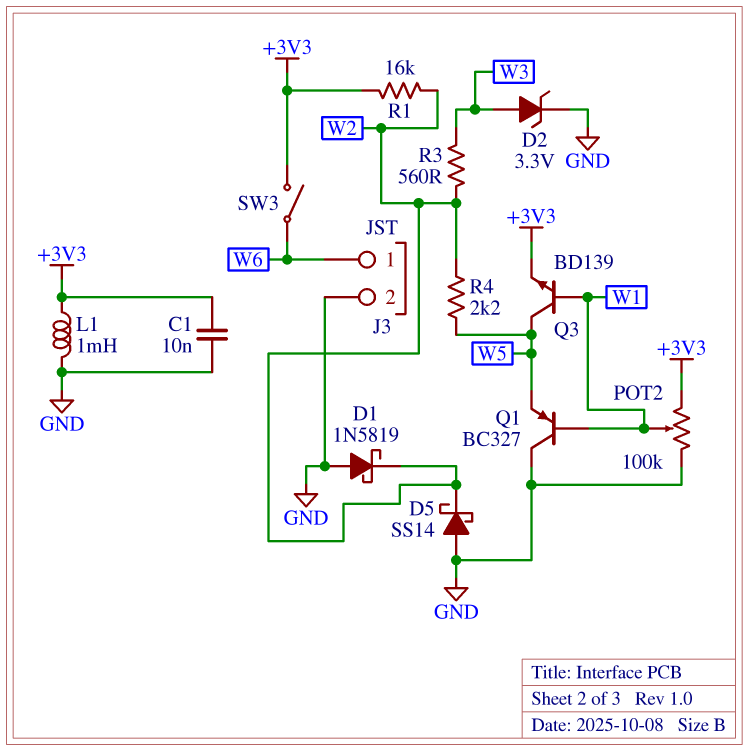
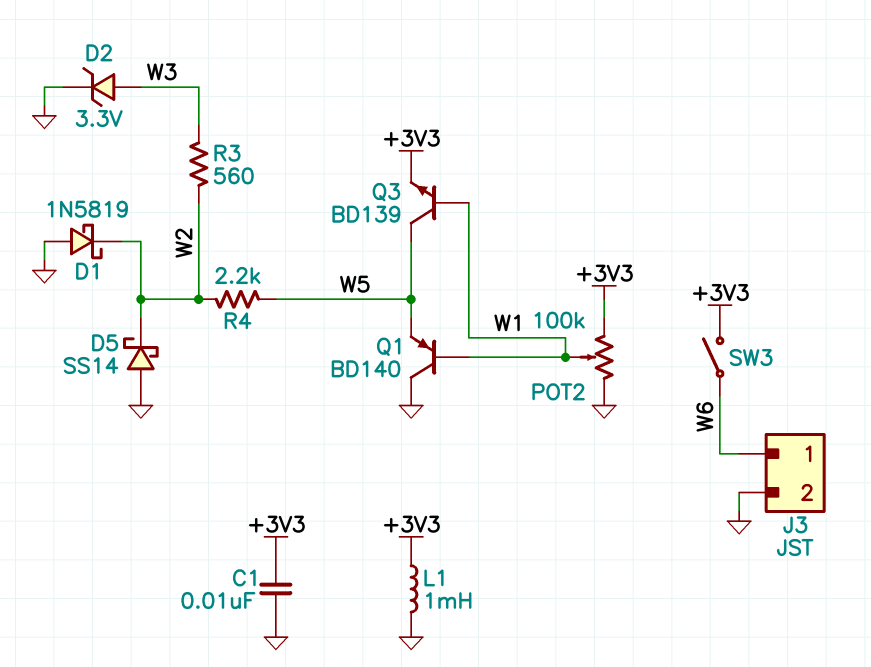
Q1: PNP BC327 (B W1, C GND, E W5) -> PNP BD140 (B W1, C GND, E W5)
R1: 16k (+3V3, W2) -> none

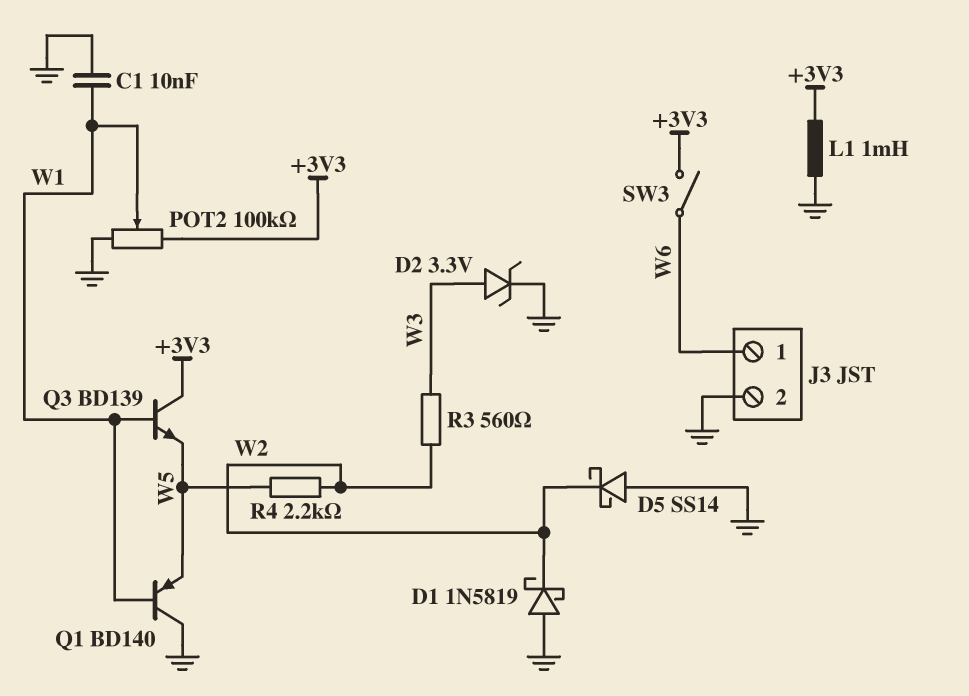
C1: 10nF (+3V3, GND) -> 10nF (GND, W1)
Q3: NPN BD139 (B W1, C W5, E +3V3) -> NPN BD139 (B W1, C +3V3, E W5)

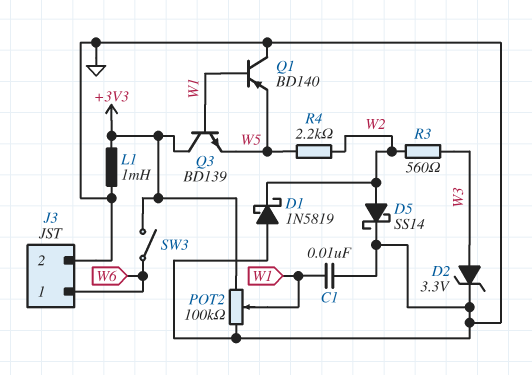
D5: schottky SS14 (A GND, K W2) -> schottky SS14 (A W2, K GND)

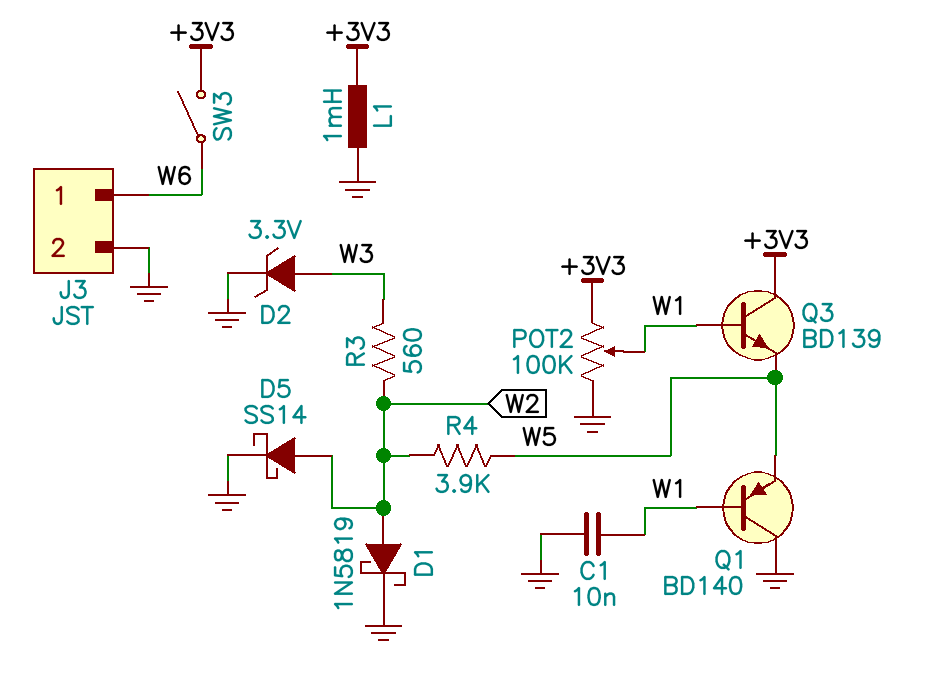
D1: schottky 1N5819 (A GND, K W2) -> schottky 1N5819 (A W2, K GND)
R4: 2.2k (W2, W5) -> 3.9k (W2, W5)

